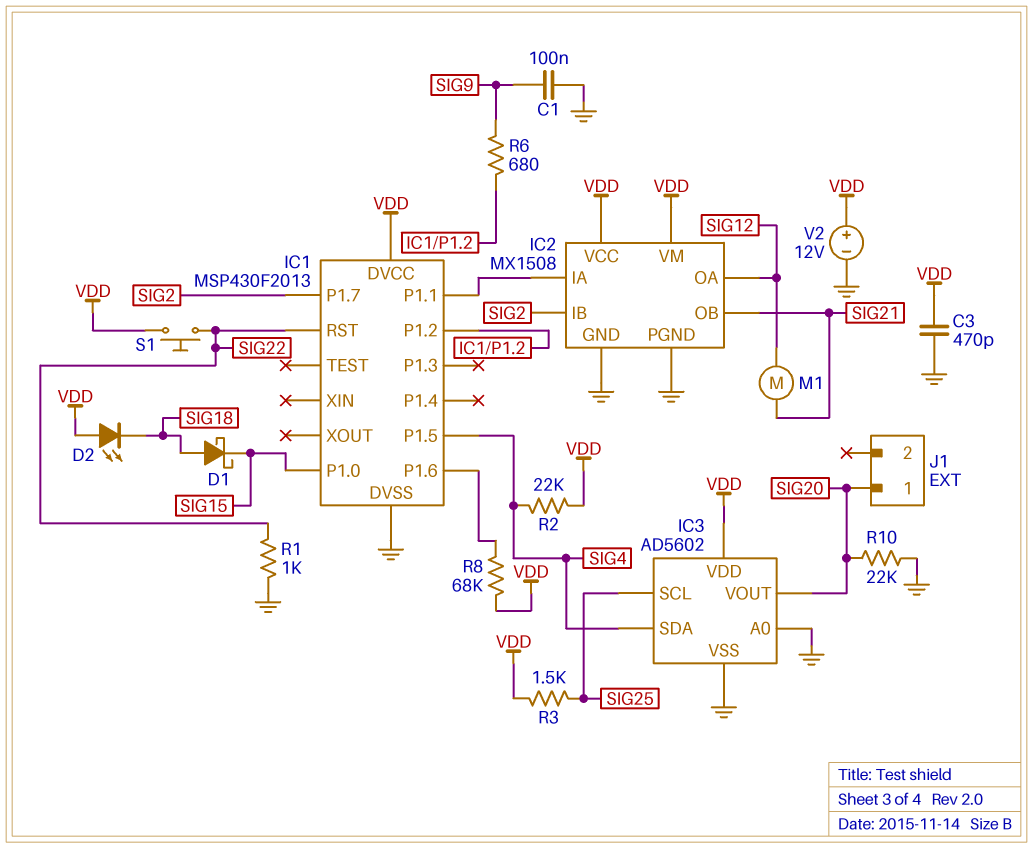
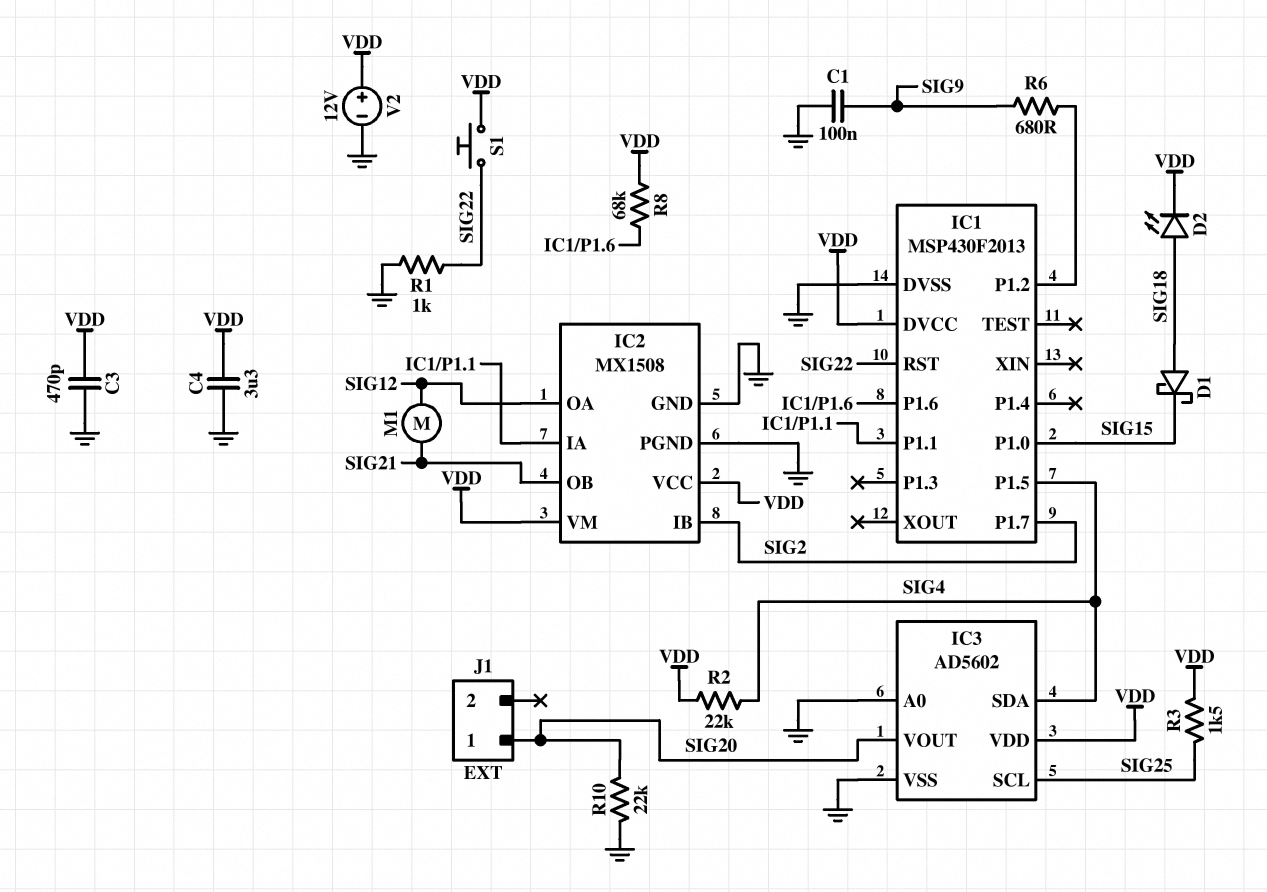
C4: none -> 3.3uF (GND, VDD)
D2: LED (A VDD, K SIG18) -> LED (A SIG18, K VDD)

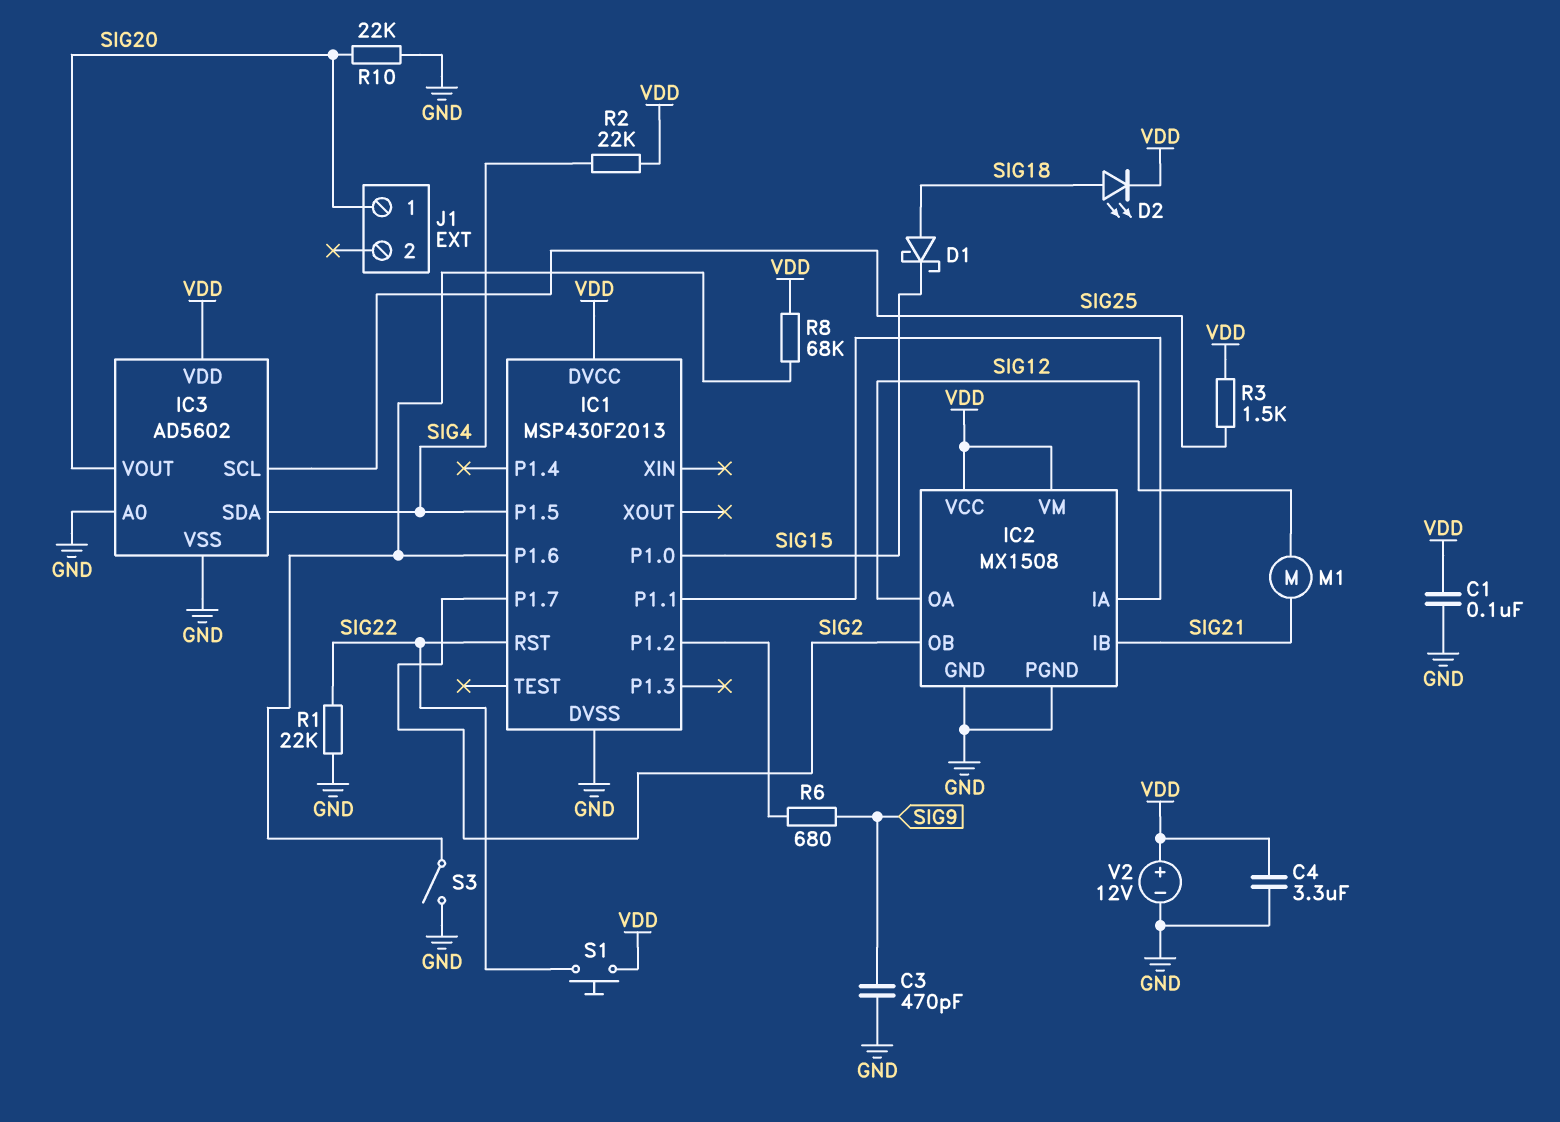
C1: 100nF (GND, SIG9) -> 100nF (GND, VDD)
C3: 470pF (GND, VDD) -> 470pF (GND, SIG9)
IC2 pin IB: SIG2 -> SIG21
IC2 pin OB: SIG21 -> SIG2
R1: 1k (GND, SIG22) -> 22k (GND, SIG22)
S3: none -> switch (GND, IC1/P1.6)

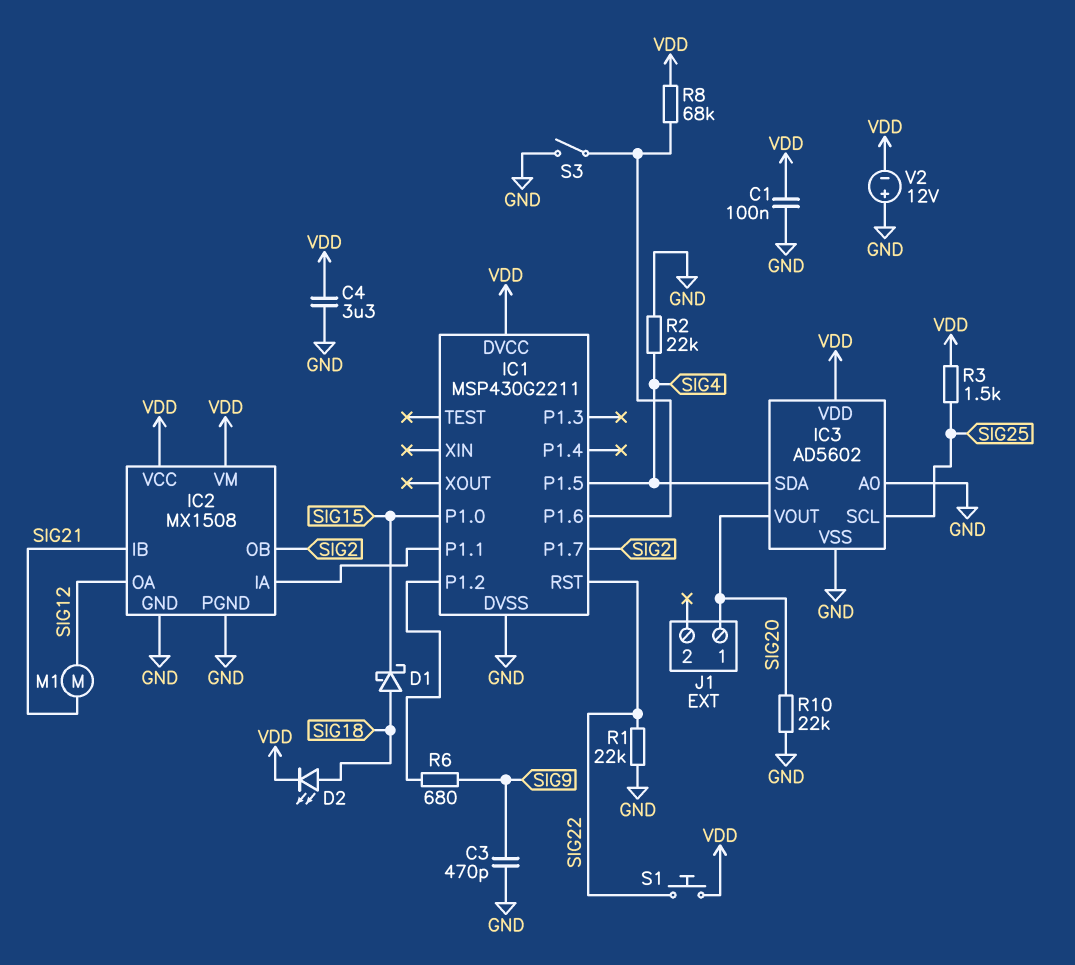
IC1: MSP430F2013 -> MSP430G2211
R2: 22k (SIG4, VDD) -> 22k (GND, SIG4)
V2: 12V (plus VDD, minus GND) -> 12V (plus GND, minus VDD)

